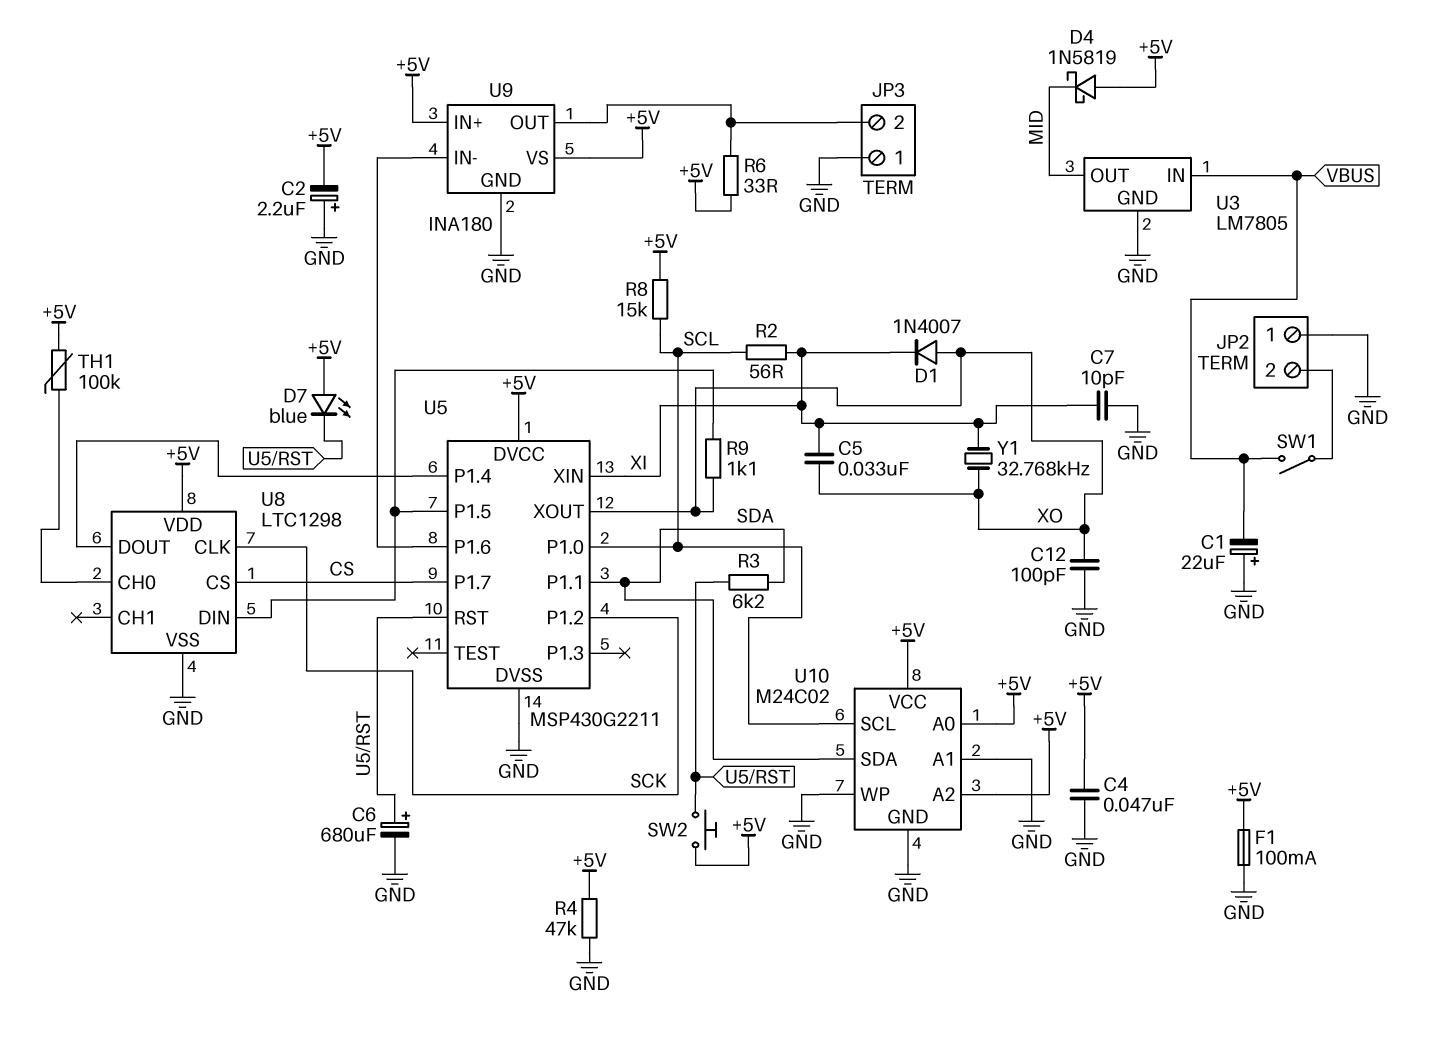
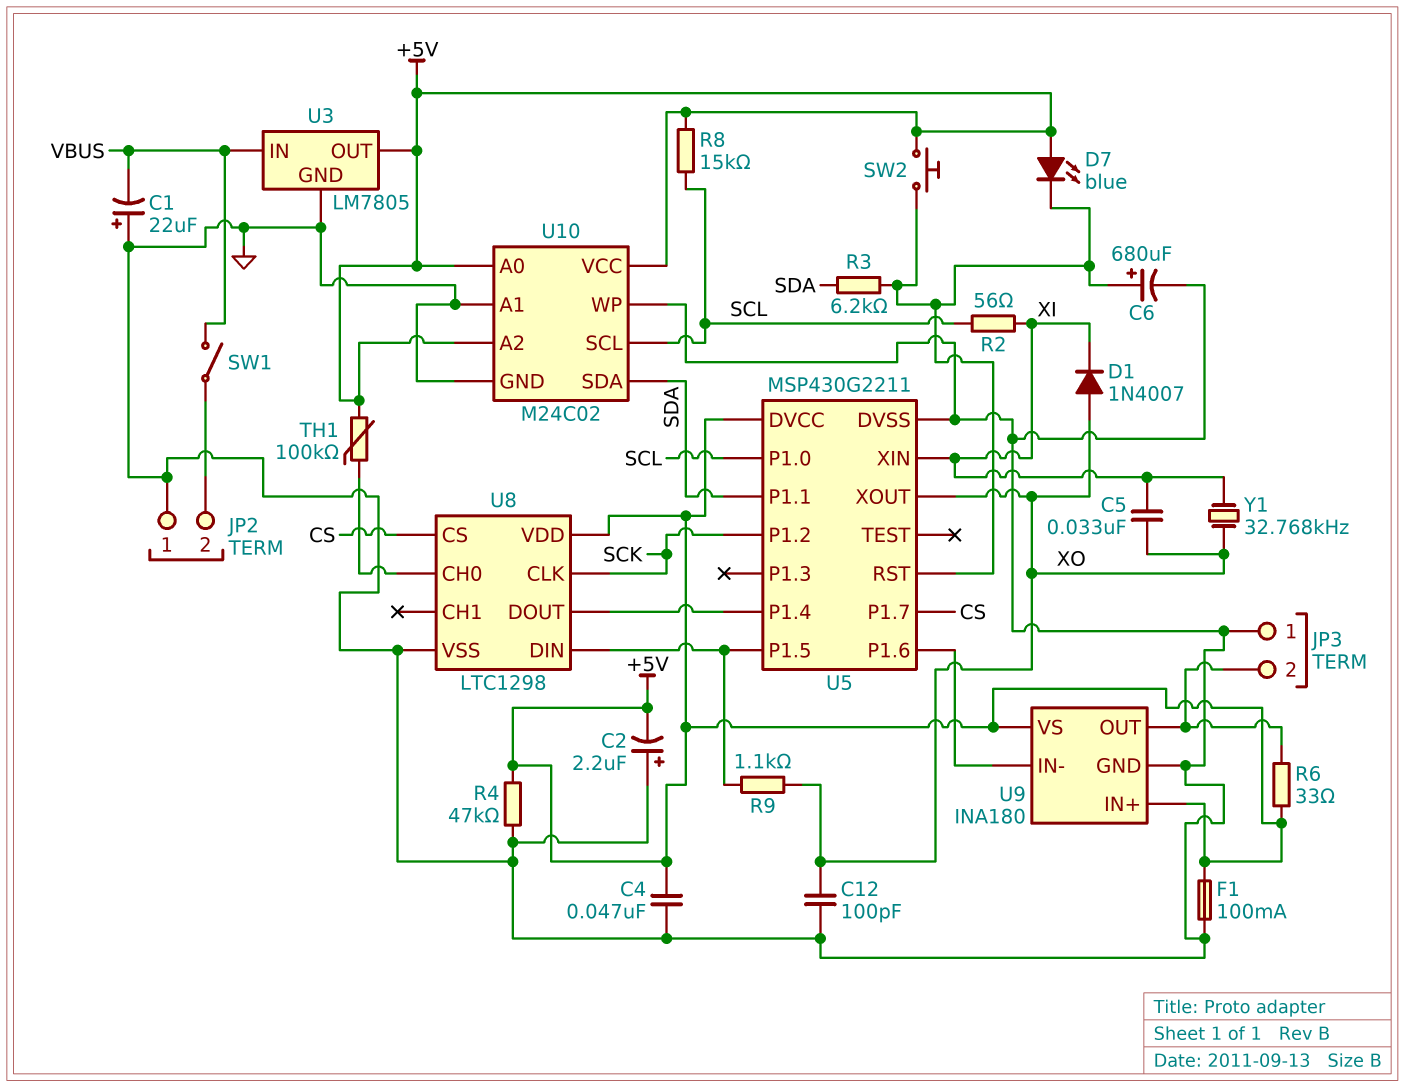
C7: 10pF (GND, XI) -> none
D4: schottky 1N5819 (A +5V, K MID) -> none
U3 pin OUT: MID -> +5V

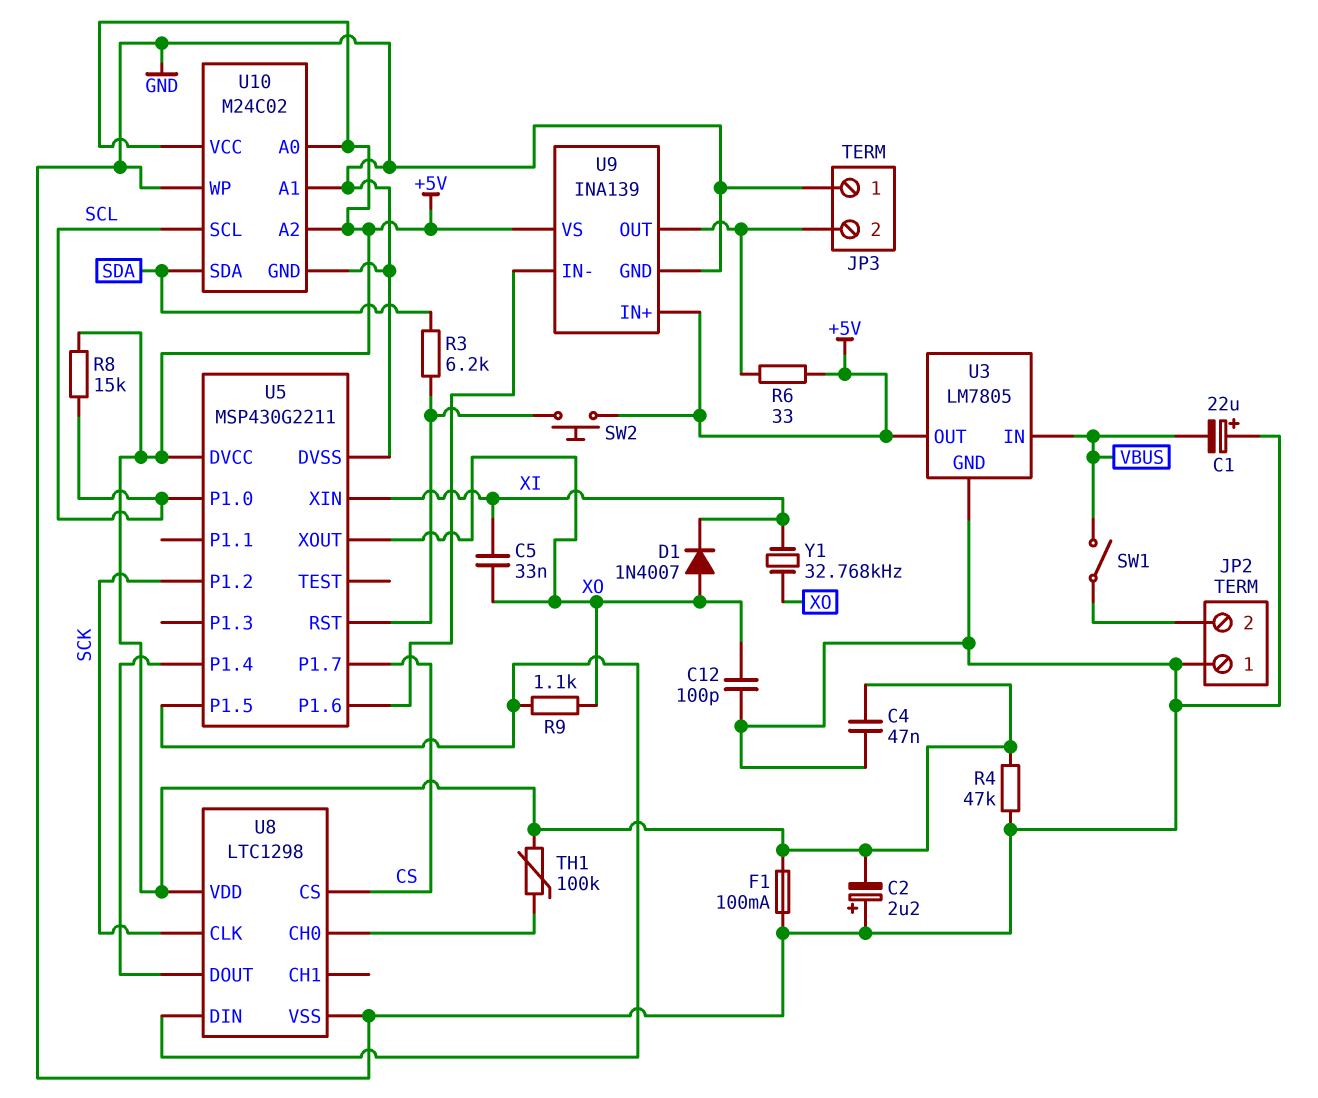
C6: 680uF (plus U5/RST, minus GND) -> none
D7: LED blue (A +5V, K U5/RST) -> none
R2: 56 (SCL, XI) -> none
U5 pin P1.1: SDA -> none
U9: INA180 -> INA139

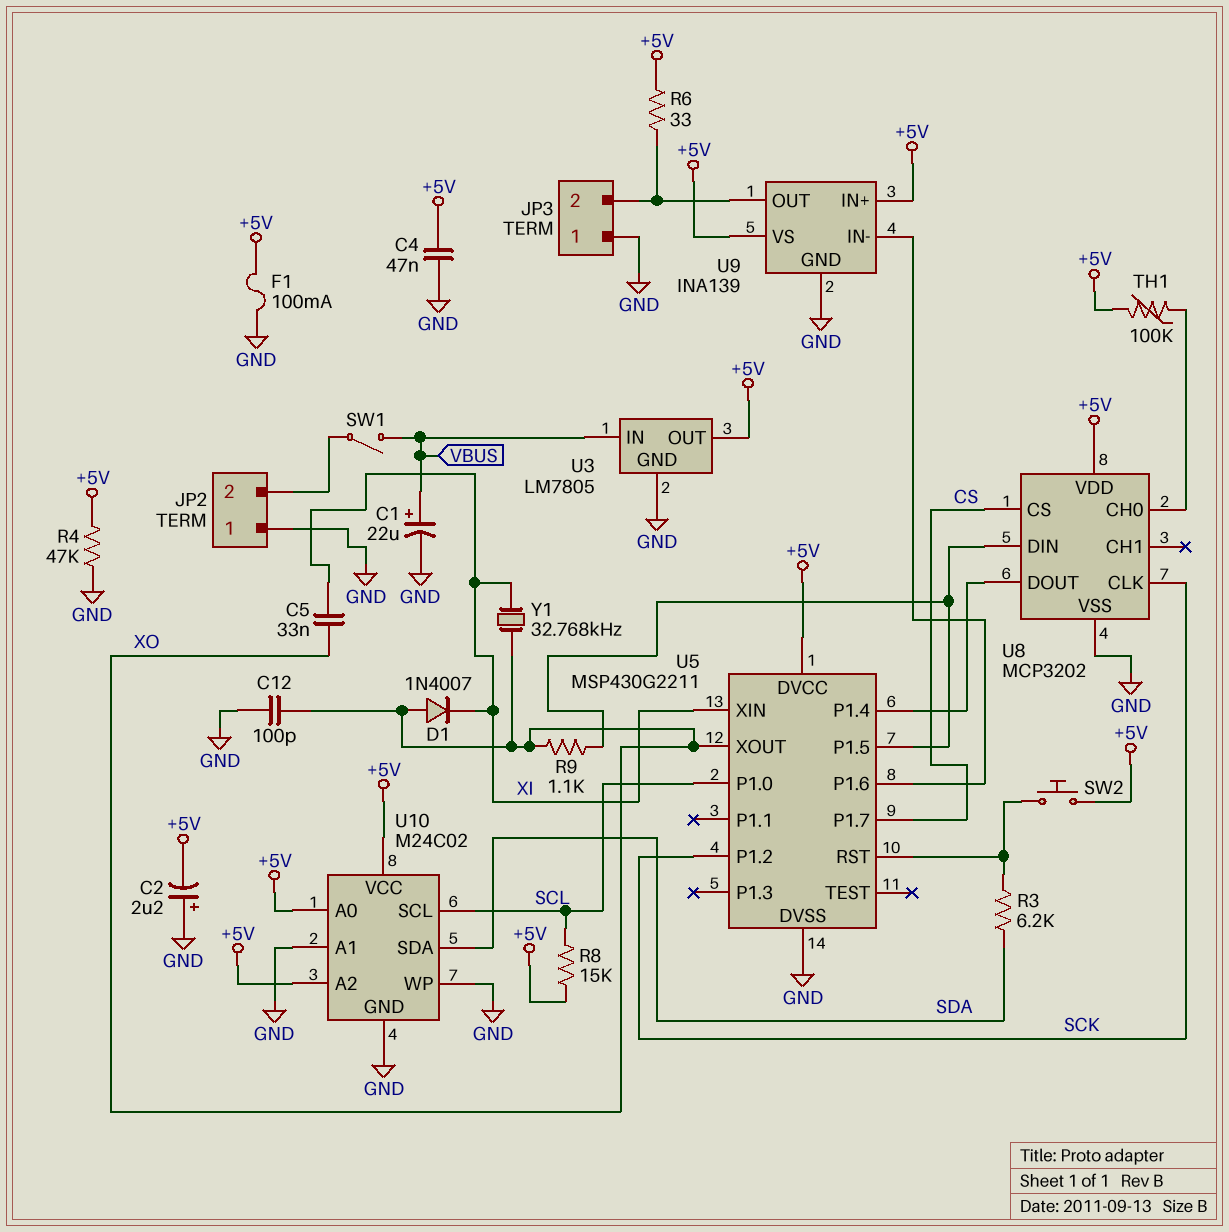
C1: 22uF (plus GND, minus VBUS) -> 22uF (plus VBUS, minus GND)
U8: LTC1298 -> MCP3202

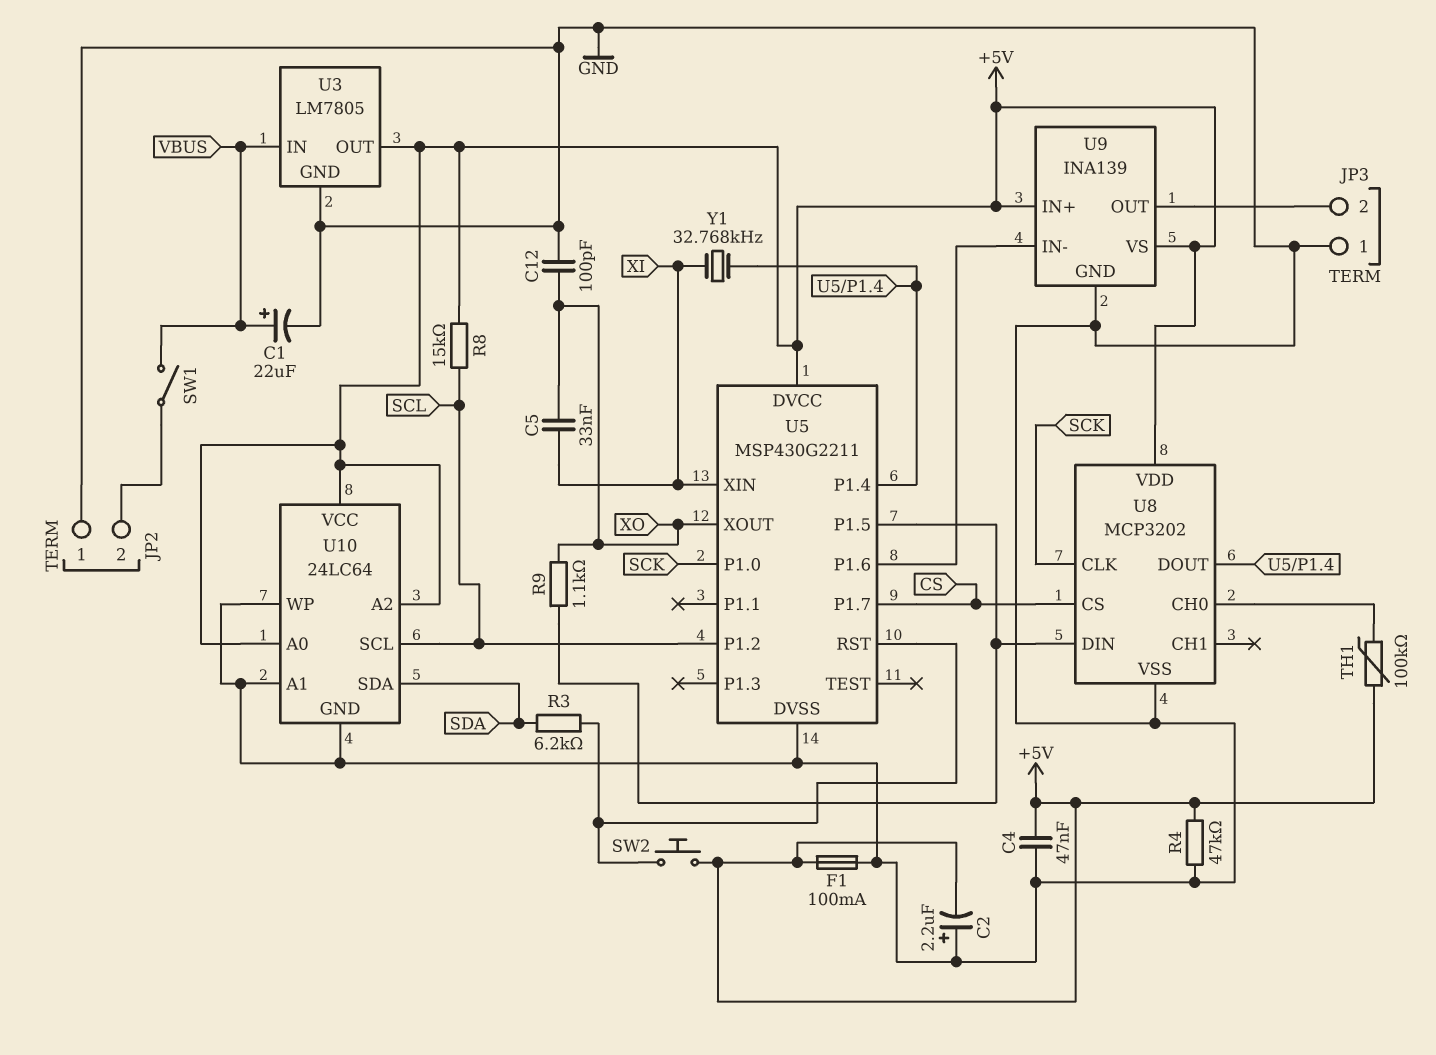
D1: diode 1N4007 (A XO, K XI) -> none
R6: 33 (+5V, JP3/2) -> none
U5 pin P1.0: SCL -> SCK
U5 pin P1.2: SCK -> SCL
U10: M24C02 -> 24LC64
Y1: 32.768kHz (XI, XO) -> 32.768kHz (U5/P1.4, XI)

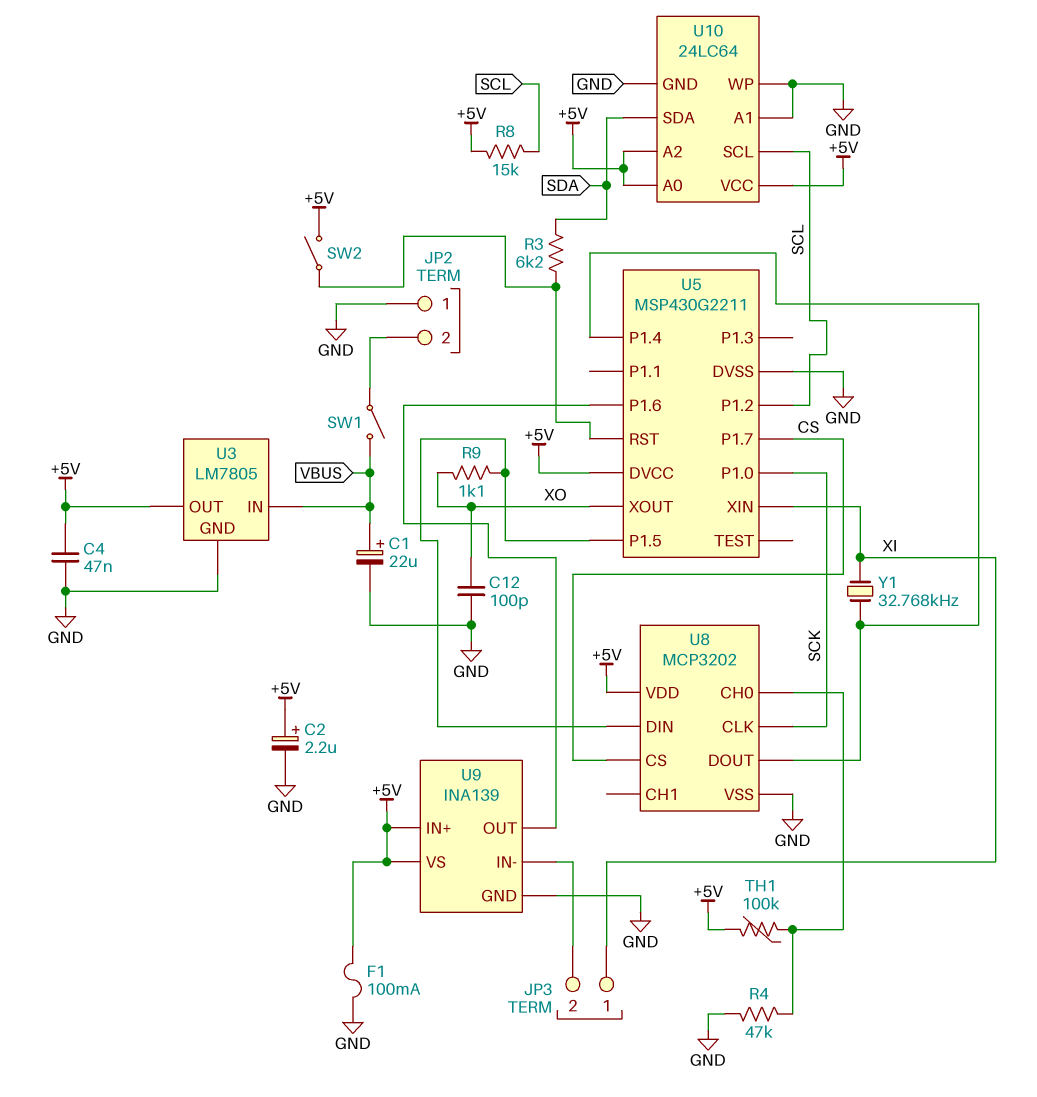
C2: 2.2uF (plus GND, minus +5V) -> 2.2uF (plus +5V, minus GND)
C5: 33nF (XI, XO) -> none
JP3 pin 1: GND -> XI
R4: 47k (+5V, GND) -> 47k (GND, U8/CH0)
SW2: button (+5V, U5/RST) -> switch (+5V, U5/RST)
U9 pin IN-: U5/P1.6 -> JP3/2
U9 pin OUT: JP3/2 -> U5/P1.6

